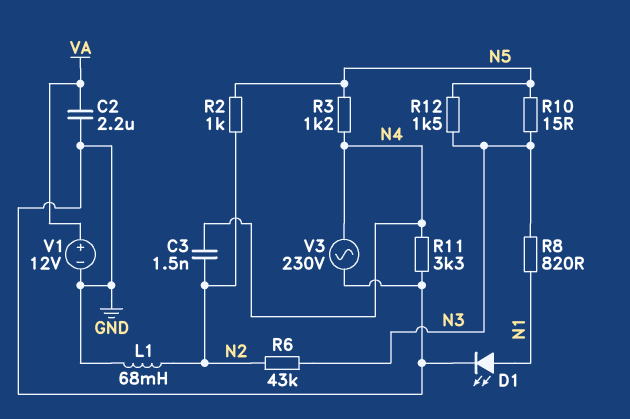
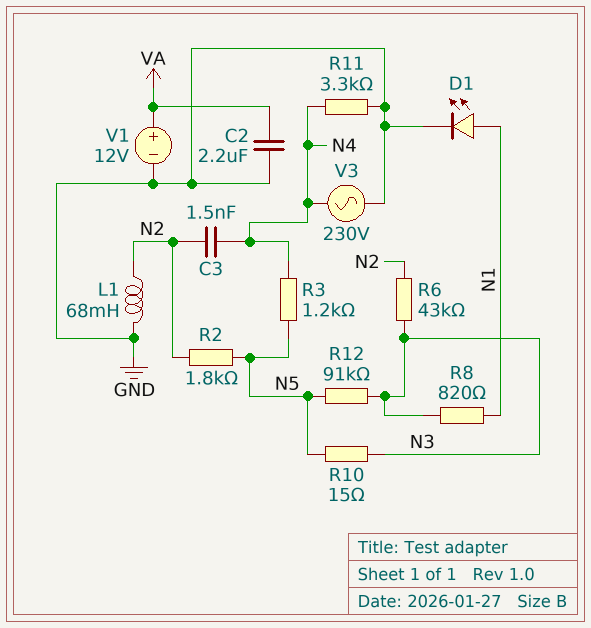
R2: 1k (N2, N5) -> 1.8k (N2, N5)
R12: 1.5k (N3, N5) -> 91k (N3, N5)

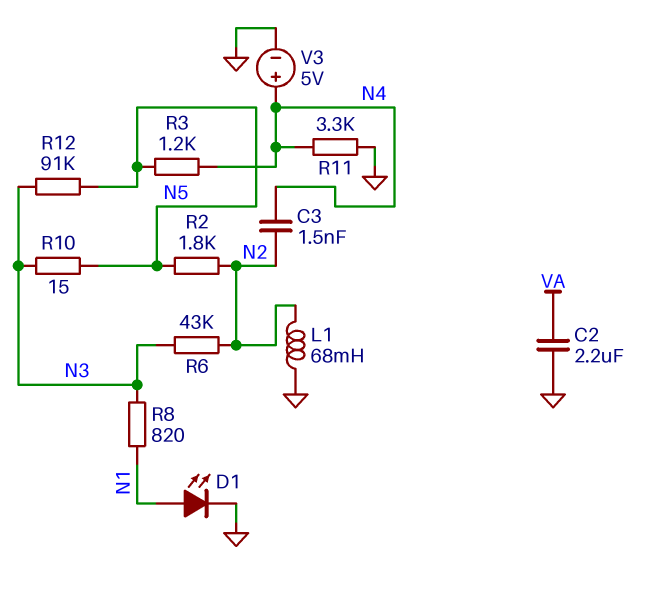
V1: 12V (plus VA, minus GND) -> none
V3: AC 230V (GND, N4) -> 5V (plus N4, minus GND)

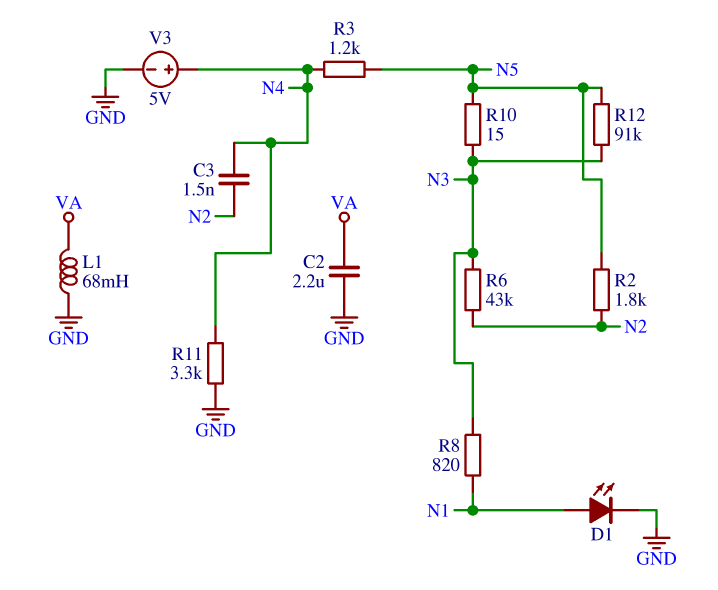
L1: 68mH (GND, N2) -> 68mH (GND, VA)

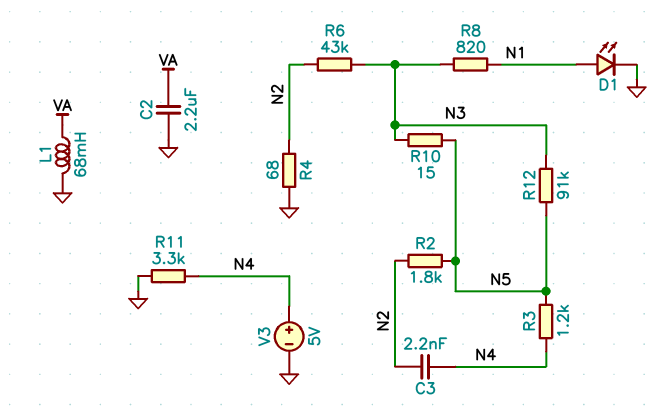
C3: 1.5nF (N2, N4) -> 2.2nF (N2, N4)
R4: none -> 68 (GND, N2)

